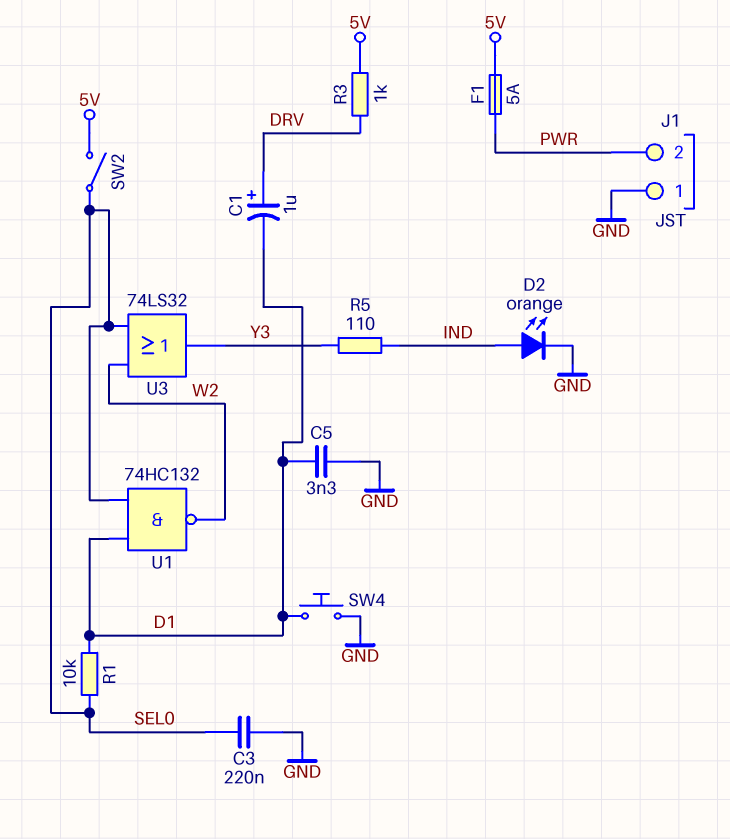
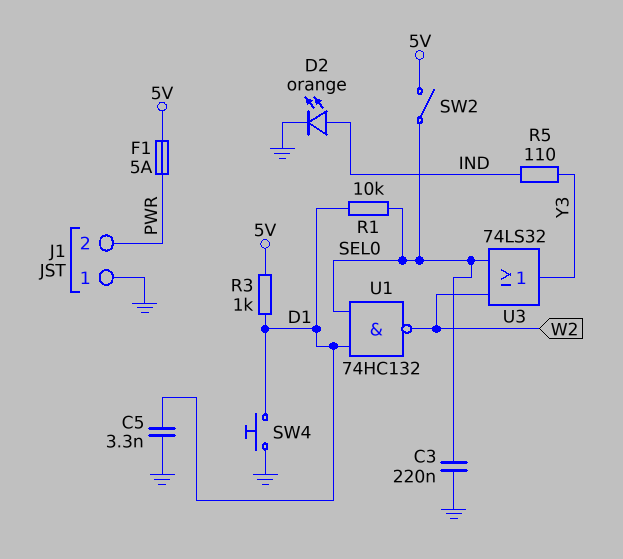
C1: 1uF (plus DRV, minus D1) -> none
R3: 1k (5V, DRV) -> 1k (5V, D1)

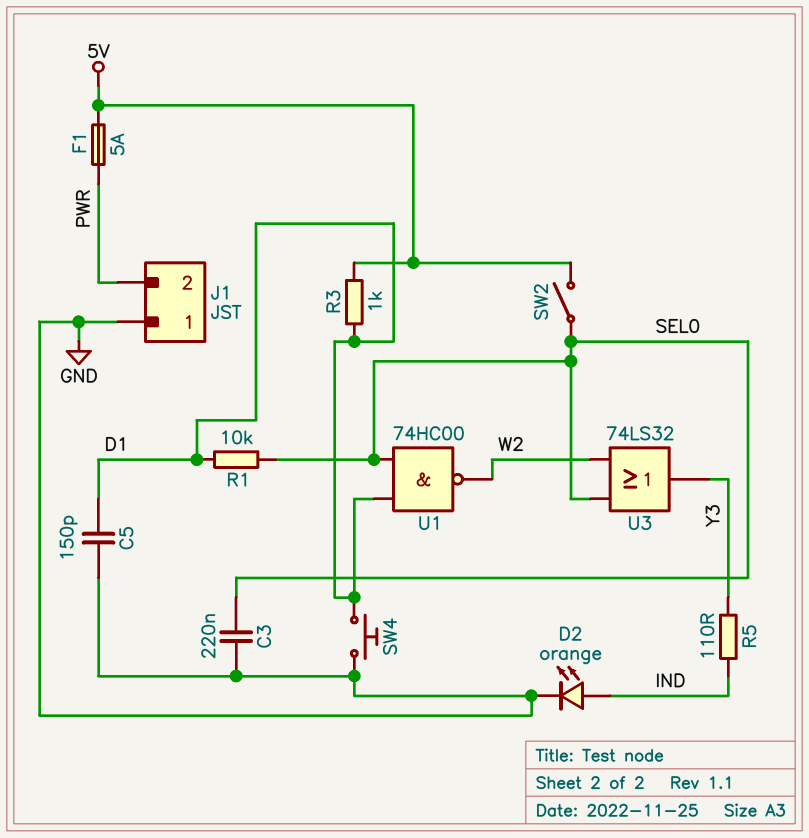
C5: 3.3nF (D1, GND) -> 150pF (D1, GND)
U1: NAND 74HC132 (in D1, in SEL0, out W2) -> NAND 74HC00 (in D1, in SEL0, out W2)

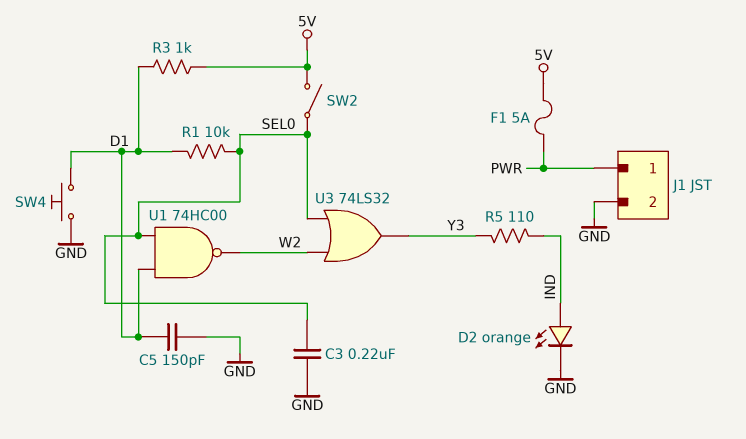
J1 pin 1: GND -> PWR
J1 pin 2: PWR -> GND

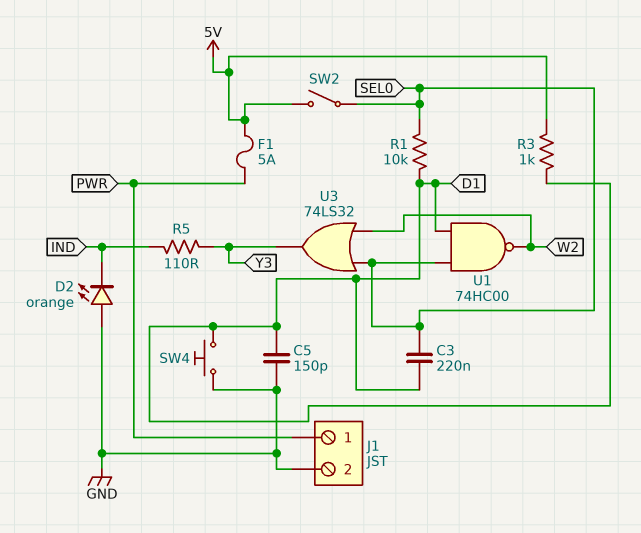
C3: 220nF (GND, SEL0) -> 220nF (D1, SEL0)
D2: LED orange (A IND, K GND) -> LED orange (A GND, K IND)

